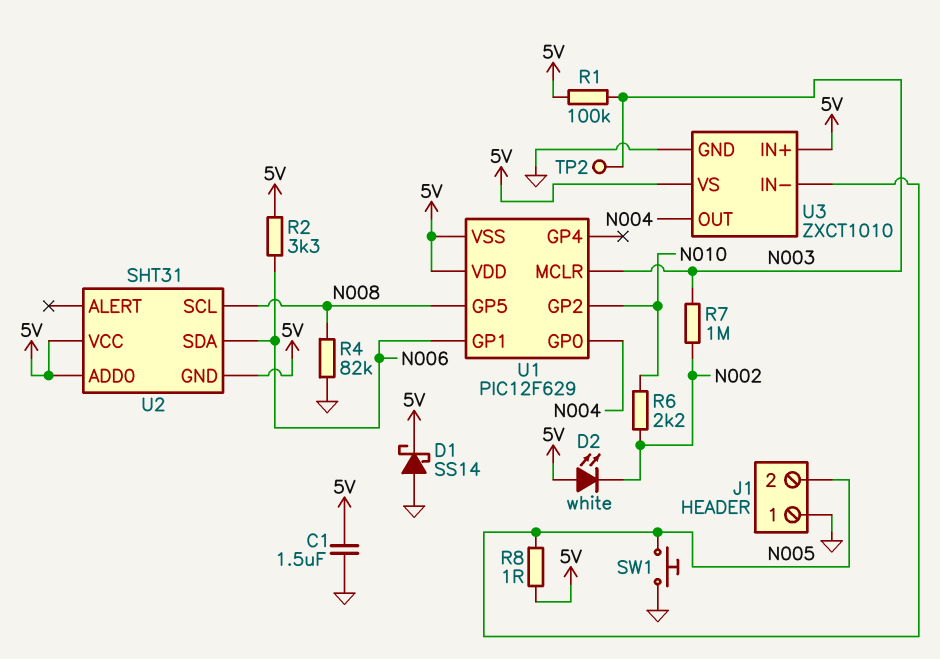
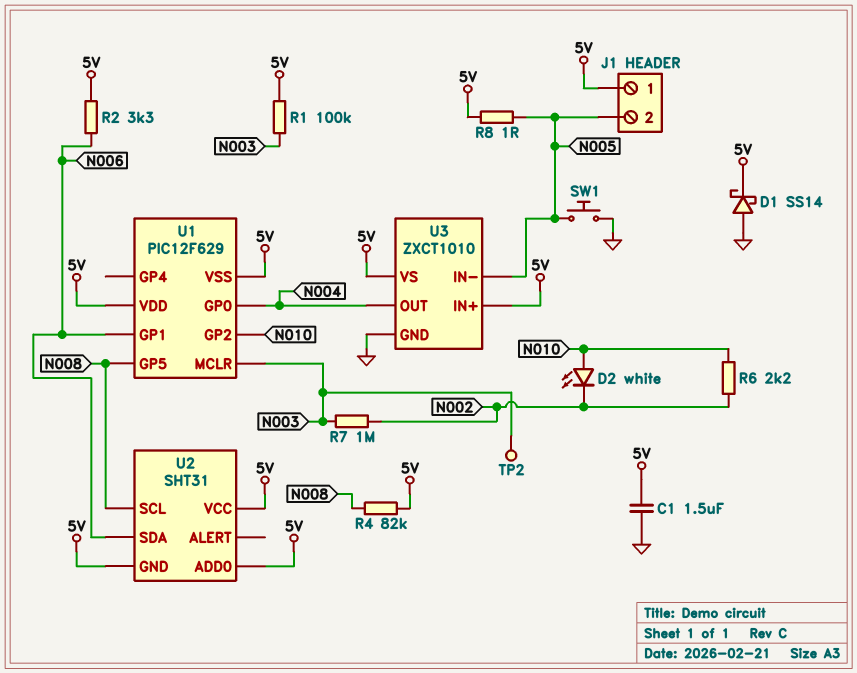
D2: LED white (A 5V, K N002) -> LED white (A N010, K N002)
J1 pin 1: GND -> 5V
R4: 82k (GND, N008) -> 82k (5V, N008)

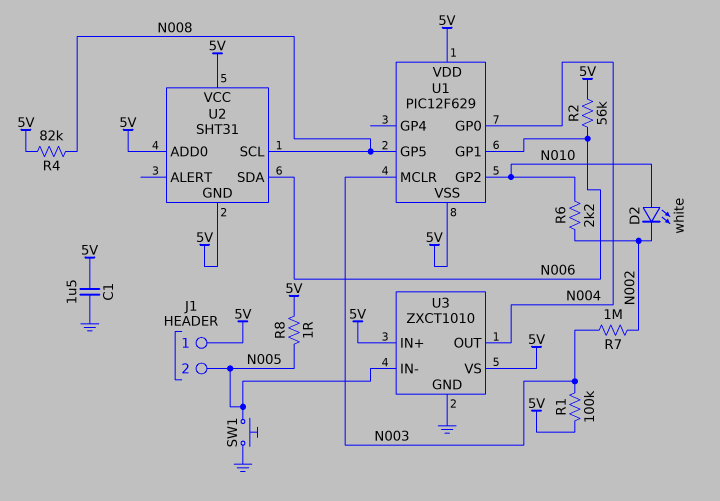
D1: schottky SS14 (A GND, K 5V) -> none
R2: 3.3k (5V, N006) -> 56k (5V, N006)
TP2: test point (N003) -> none

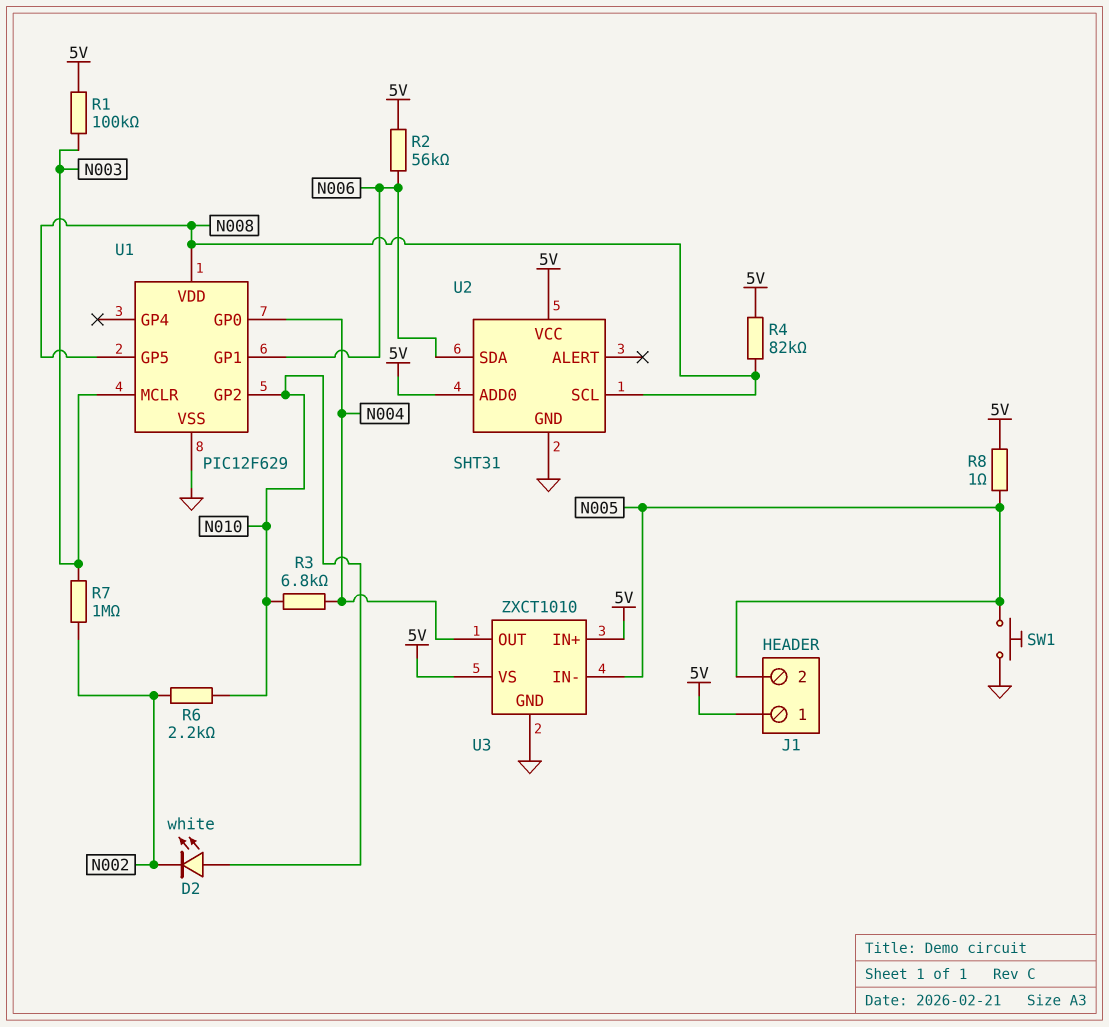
C1: 1.5uF (5V, GND) -> none
R3: none -> 6.8k (N004, N010)
U1 pin VDD: 5V -> N008
U1 pin VSS: 5V -> GND
U2 pin GND: 5V -> GND

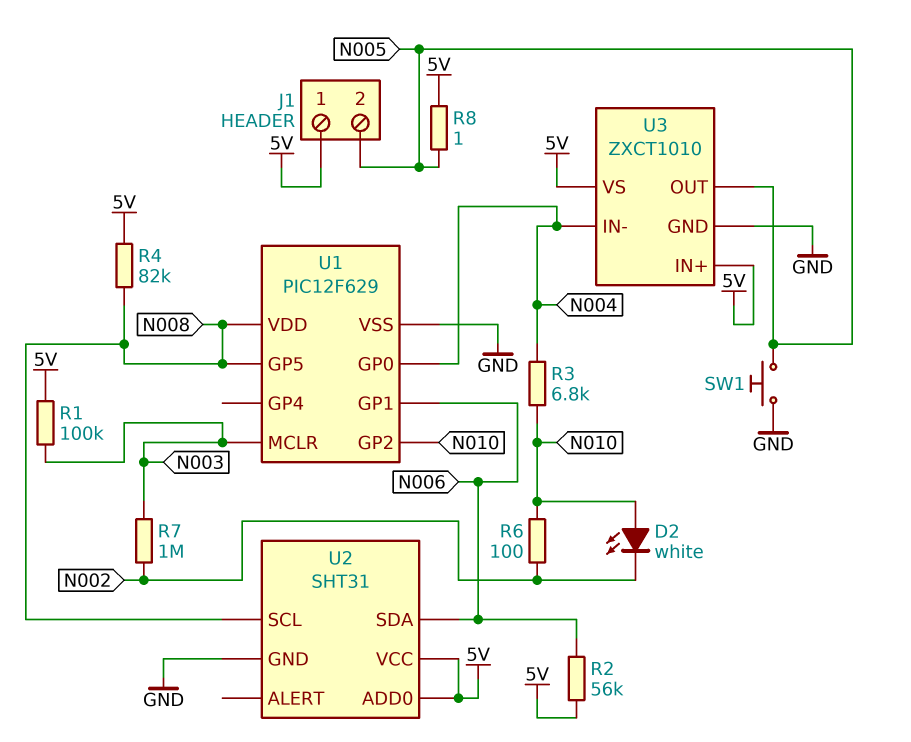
R6: 2.2k (N002, N010) -> 100 (N002, N010)
U3 pin IN-: N005 -> N004
U3 pin OUT: N004 -> N005

